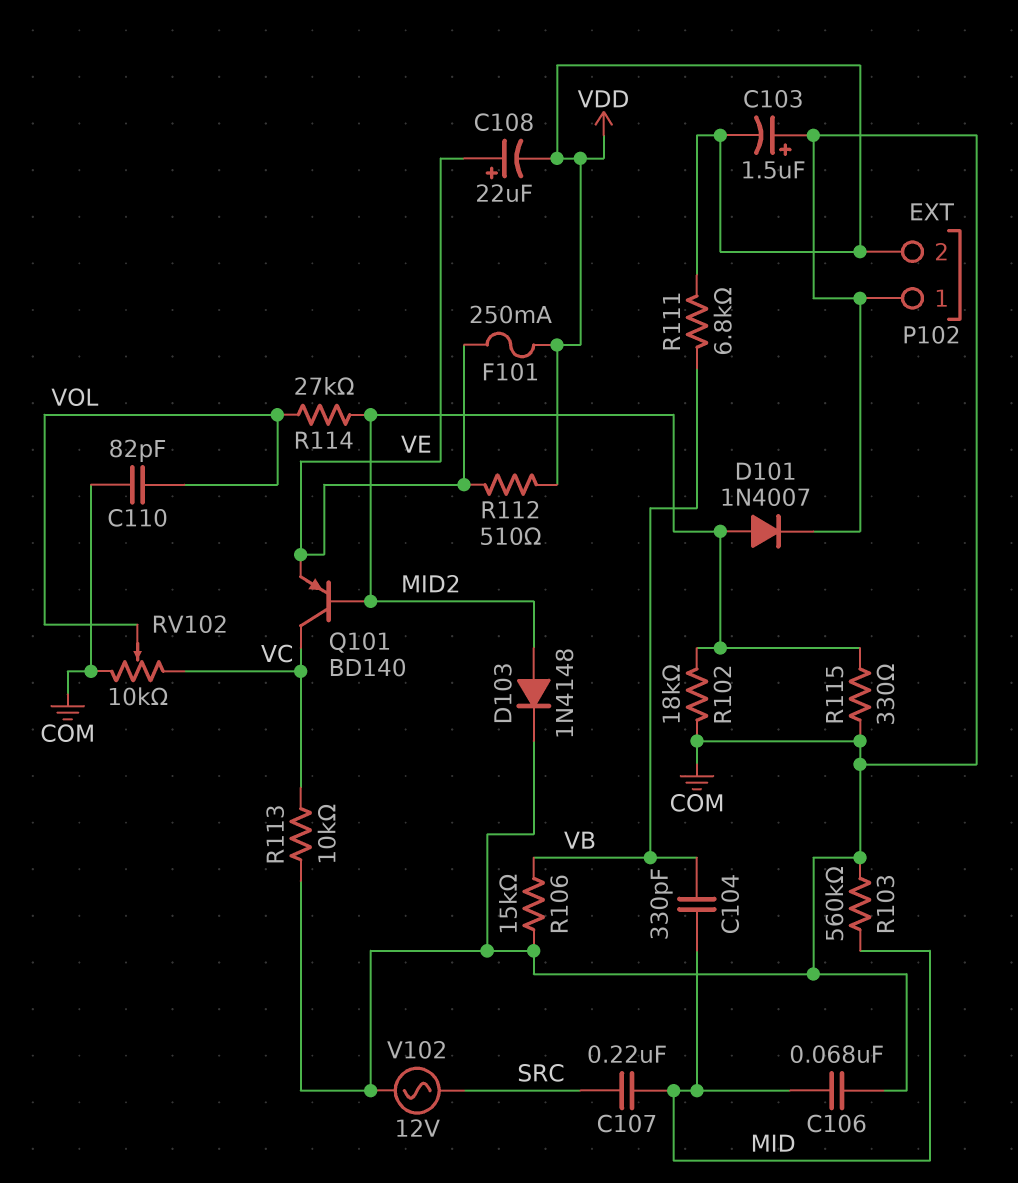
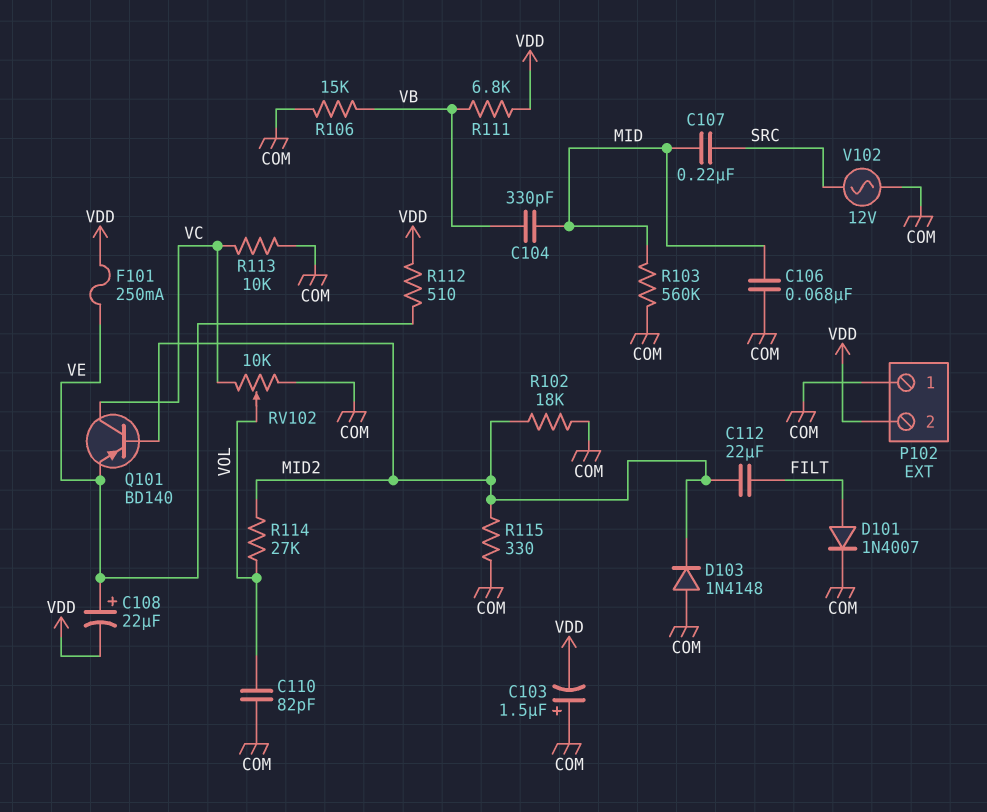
C112: none -> 22uF (FILT, MID2)
D101: diode 1N4007 (A MID2, K COM) -> diode 1N4007 (A FILT, K COM)
D103: diode 1N4148 (A MID2, K COM) -> diode 1N4148 (A COM, K MID2)

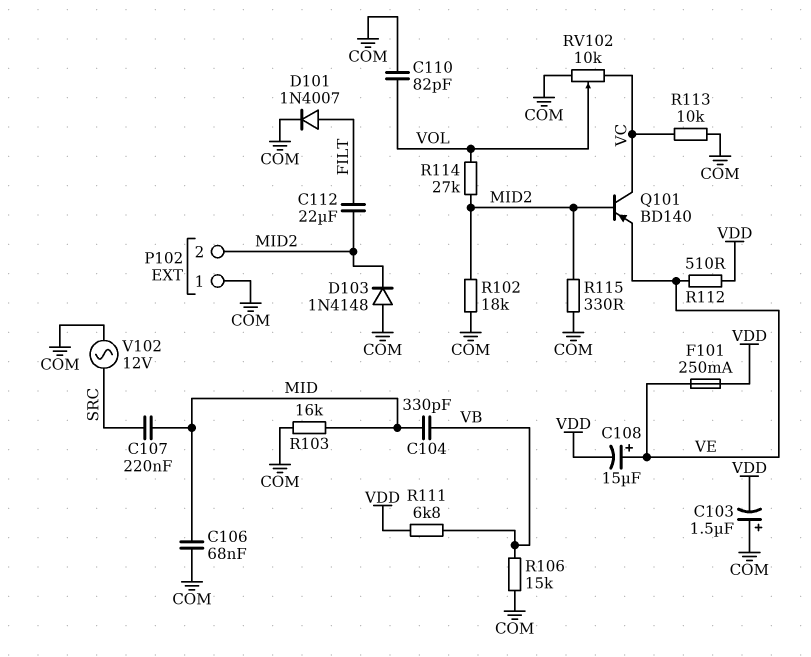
C108: 22uF (plus VE, minus VDD) -> 15uF (plus VE, minus VDD)
P102 pin 2: VDD -> MID2
R103: 560k (COM, MID) -> 16k (COM, MID)

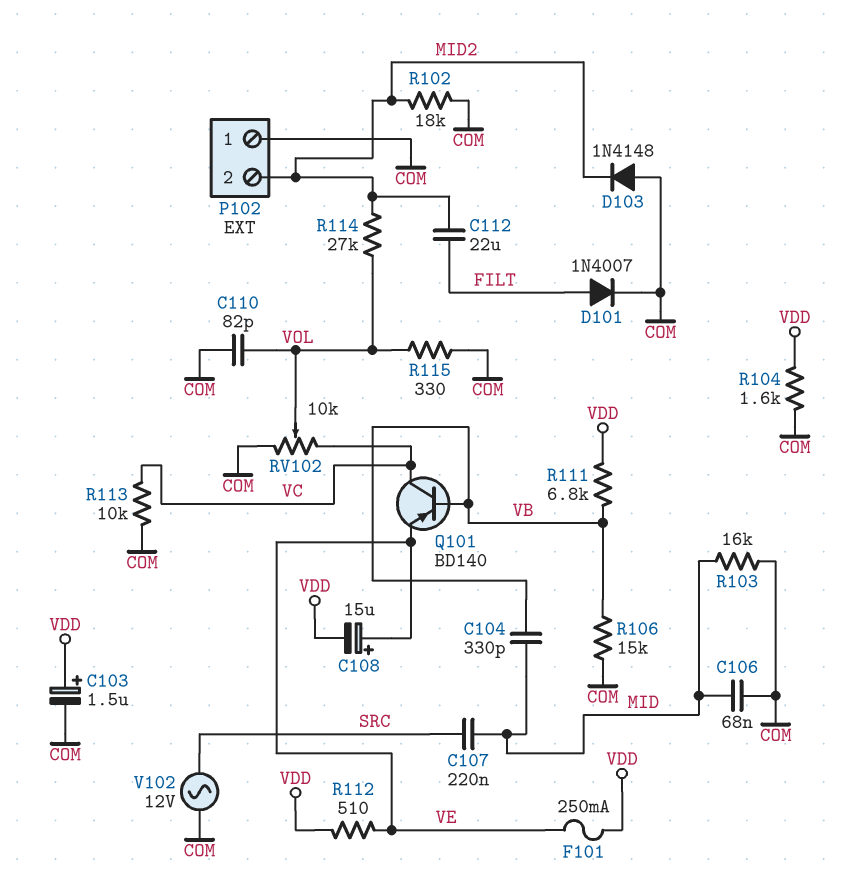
C103: 1.5uF (plus COM, minus VDD) -> 1.5uF (plus VDD, minus COM)
Q101: PNP BD140 (B MID2, C VC, E VE) -> PNP BD140 (B VB, C VC, E VE)
R104: none -> 1.6k (COM, VDD)
R115: 330 (COM, MID2) -> 330 (COM, VOL)

